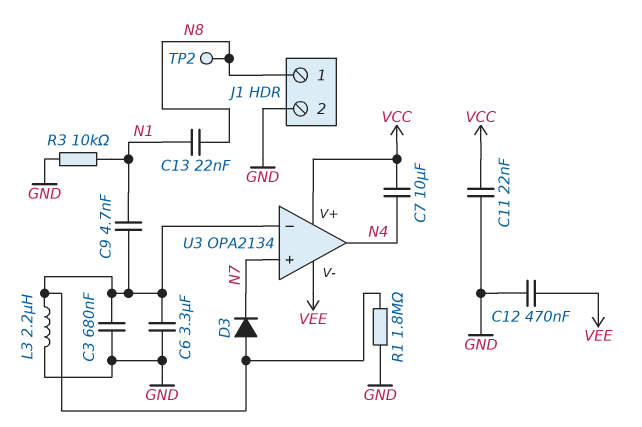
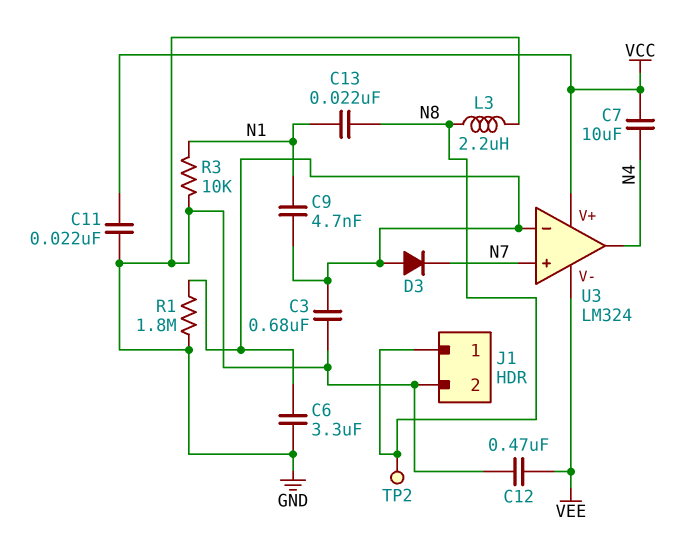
L3: 2.2uH (GND, U3/in-) -> 2.2uH (GND, N8)
U3: OPA2134 -> LM324

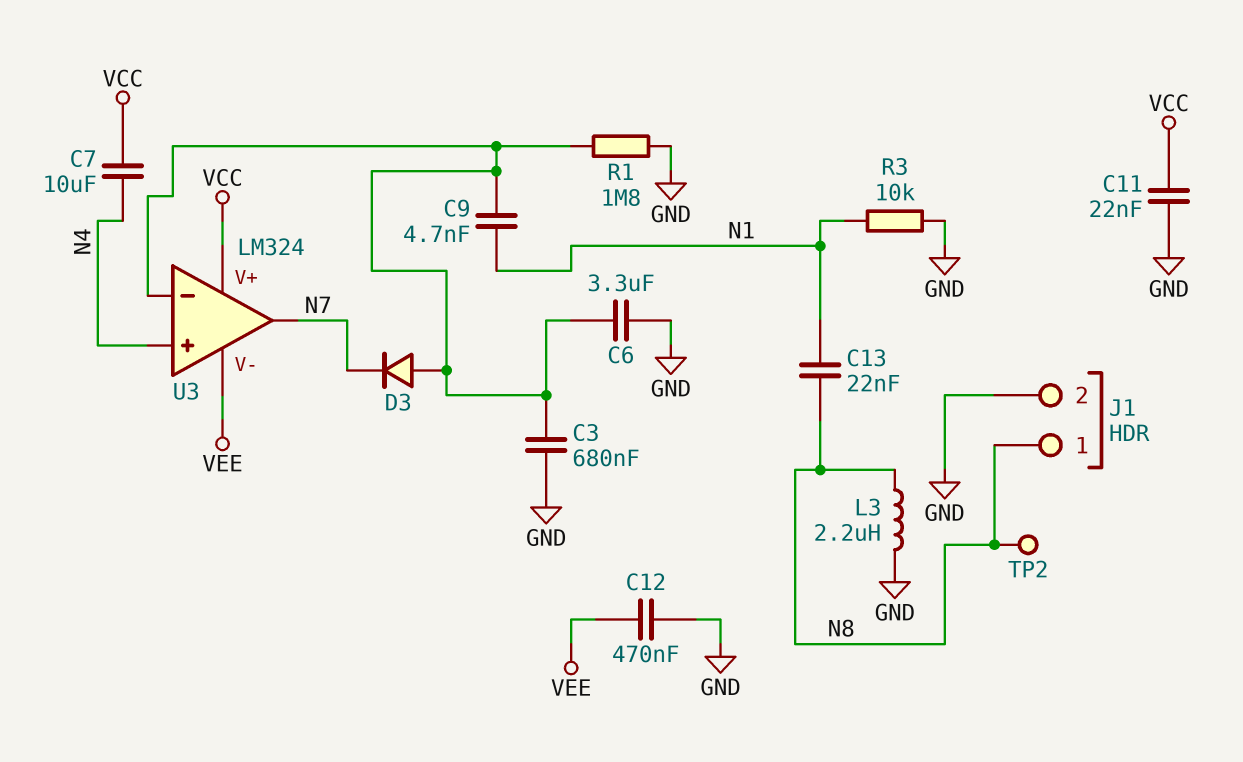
U3 pin in+: N7 -> N4
U3 pin out: N4 -> N7

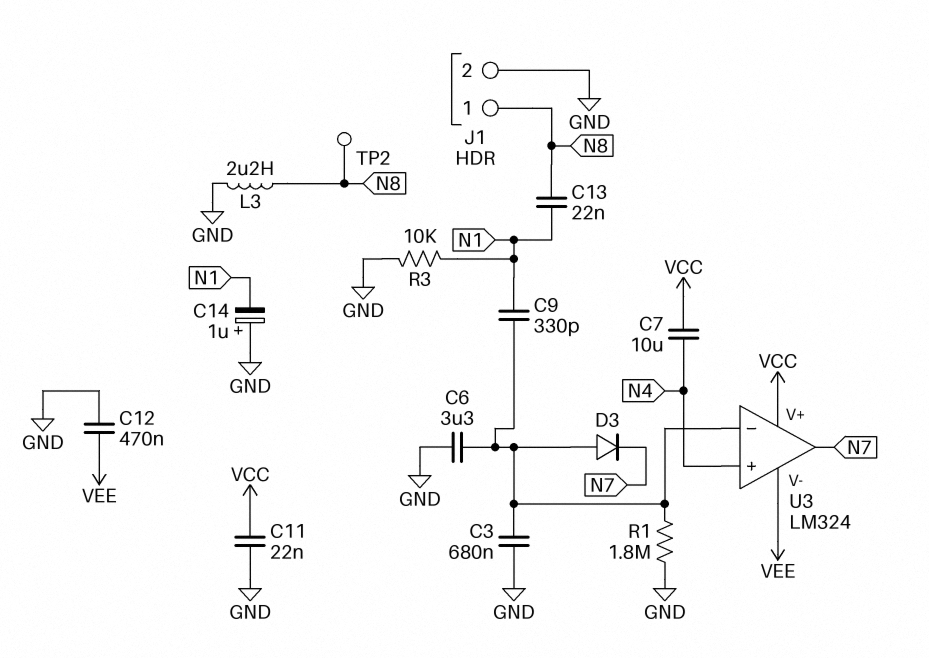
C9: 4.7nF (N1, U3/in-) -> 330pF (N1, U3/in-)
C14: none -> 1uF (plus GND, minus N1)

